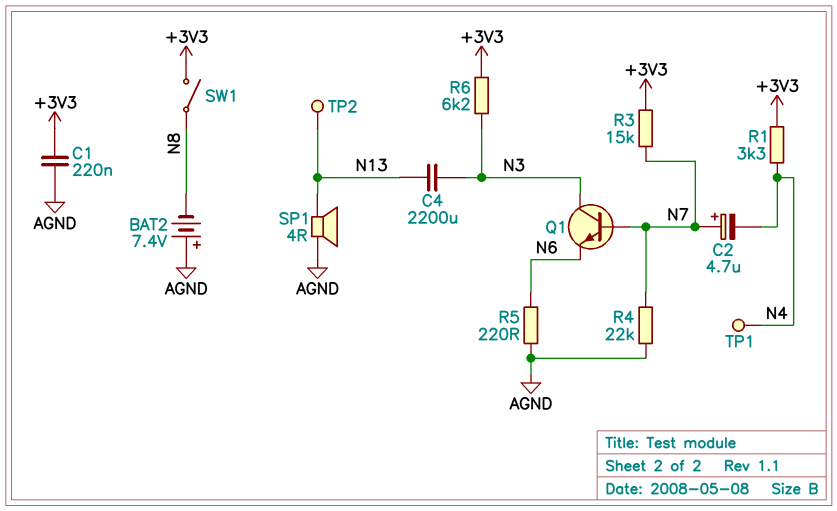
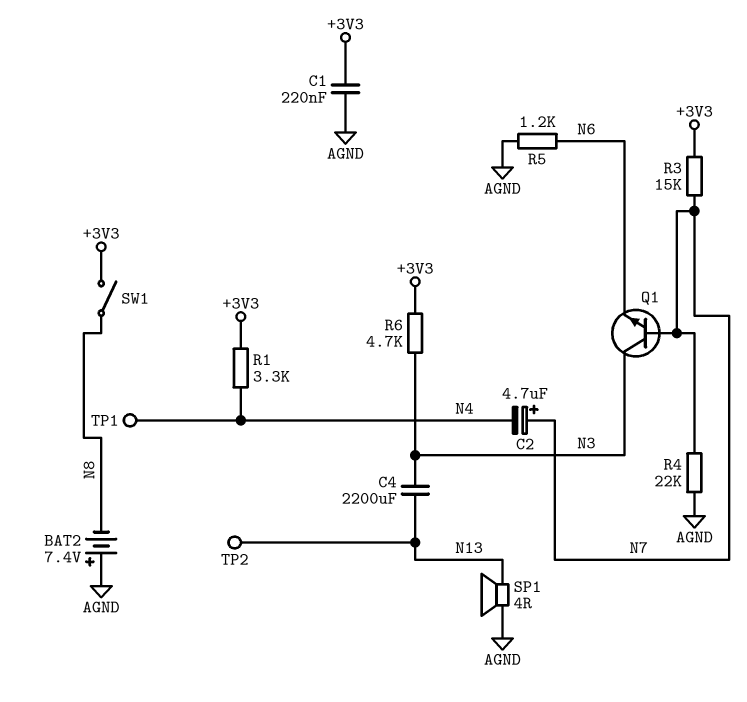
R5: 220 (AGND, N6) -> 1.2k (AGND, N6)
R6: 6.2k (+3V3, N3) -> 4.7k (+3V3, N3)

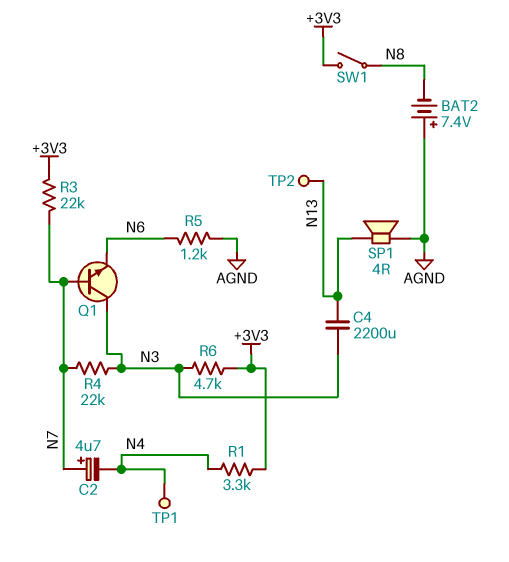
C1: 220nF (+3V3, AGND) -> none
R3: 15k (+3V3, N7) -> 22k (+3V3, N7)
R4: 22k (AGND, N7) -> 22k (N3, N7)

